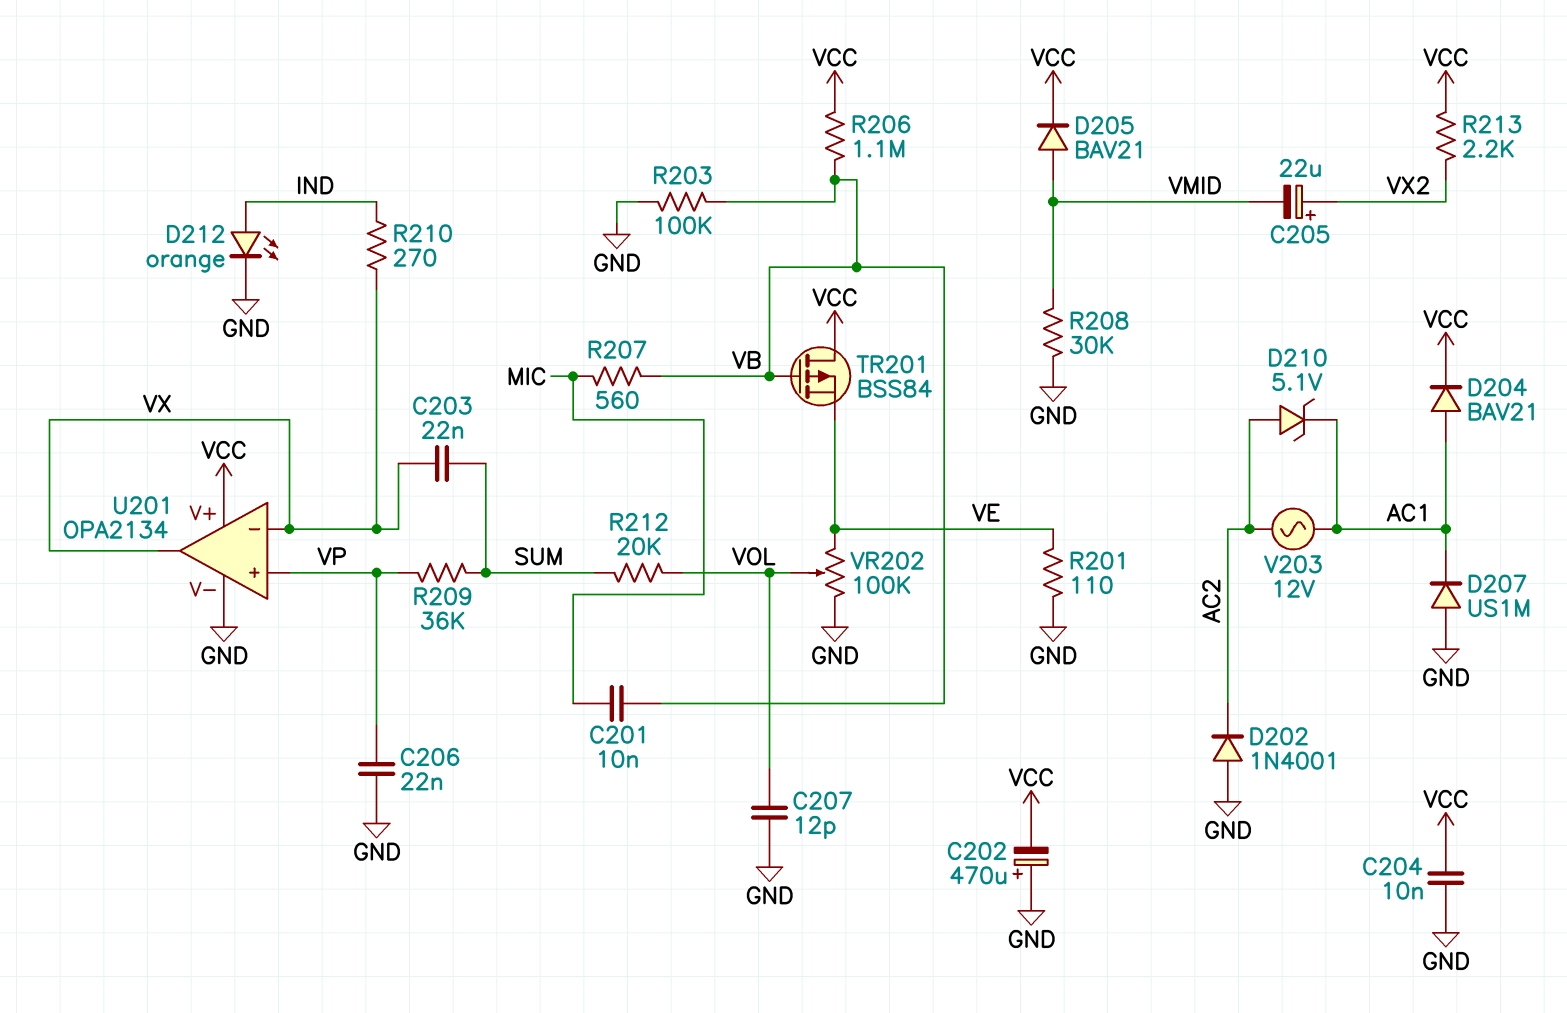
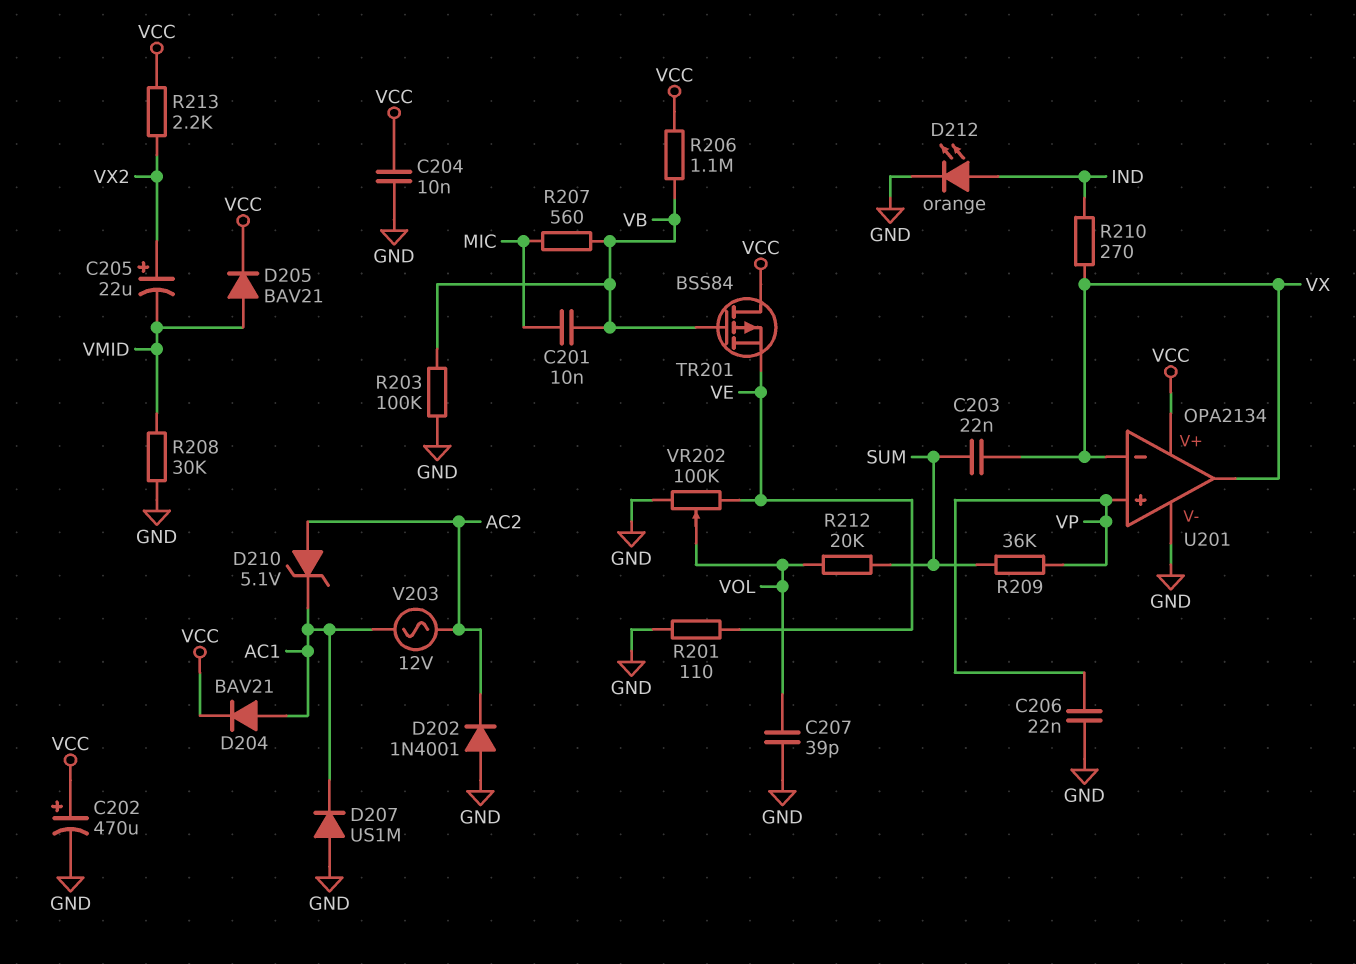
C202: 470uF (plus GND, minus VCC) -> 470uF (plus VCC, minus GND)
C207: 12pF (GND, VOL) -> 39pF (GND, VOL)

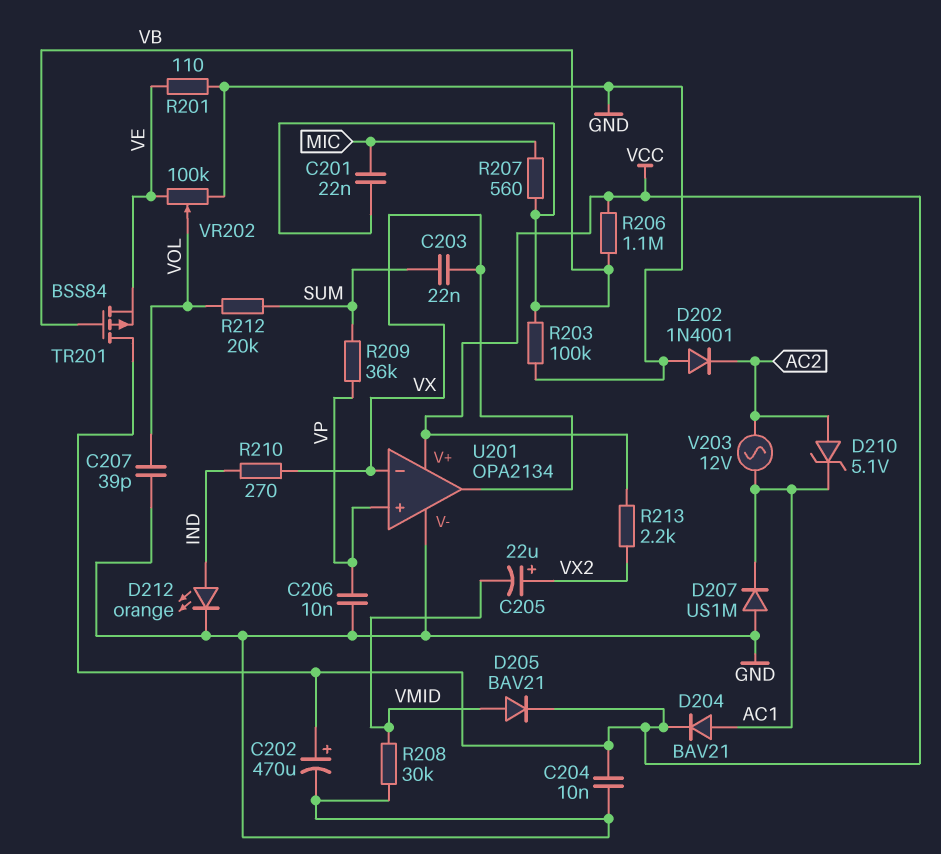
C201: 10nF (MIC, VB) -> 22nF (MIC, VB)
C206: 22nF (GND, VP) -> 10nF (GND, VP)

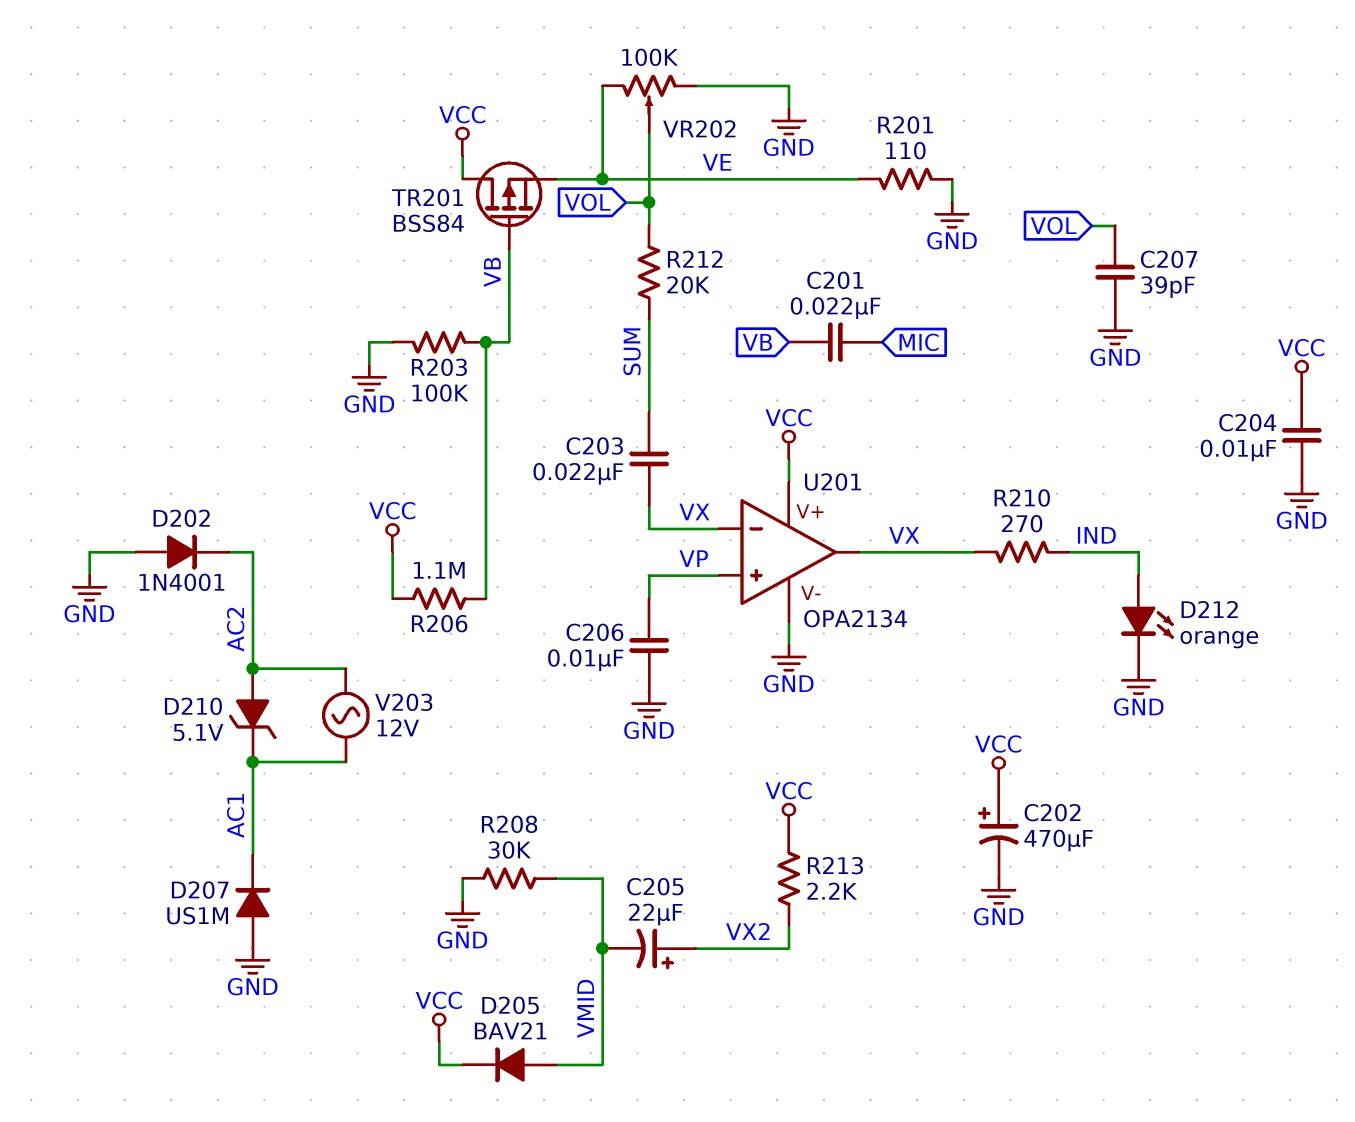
D204: diode BAV21 (A AC1, K VCC) -> none
R207: 560 (MIC, VB) -> none
R209: 36k (SUM, VP) -> none

